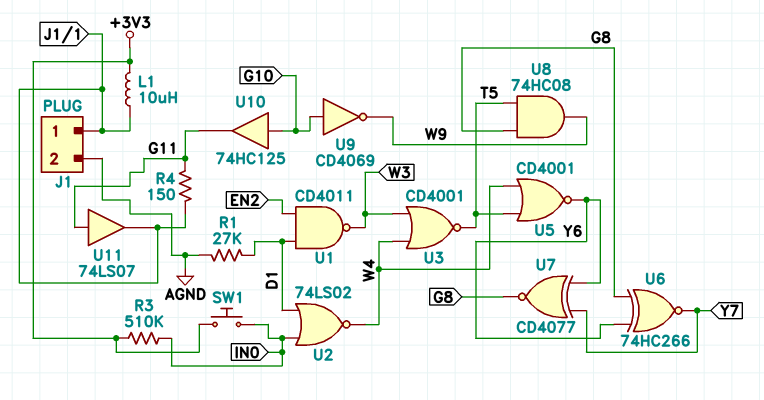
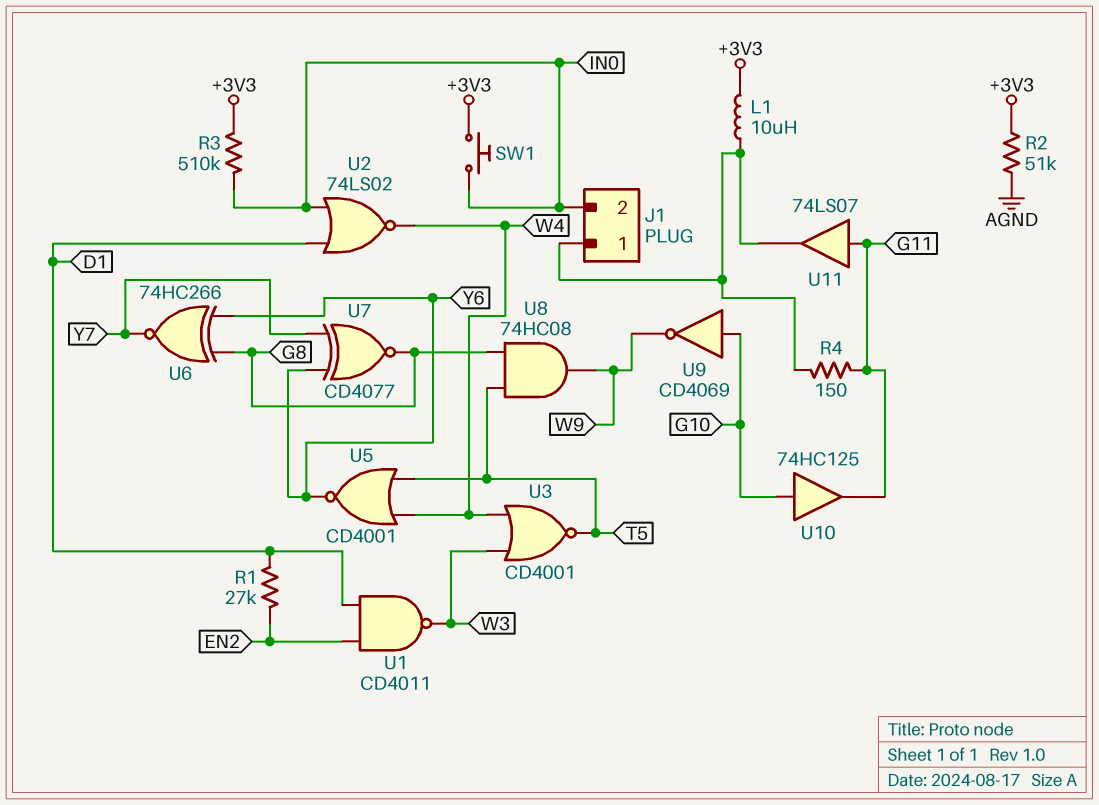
J1 pin 2: AGND -> IN0
R1: 27k (AGND, D1) -> 27k (D1, EN2)
R2: none -> 51k (+3V3, AGND)

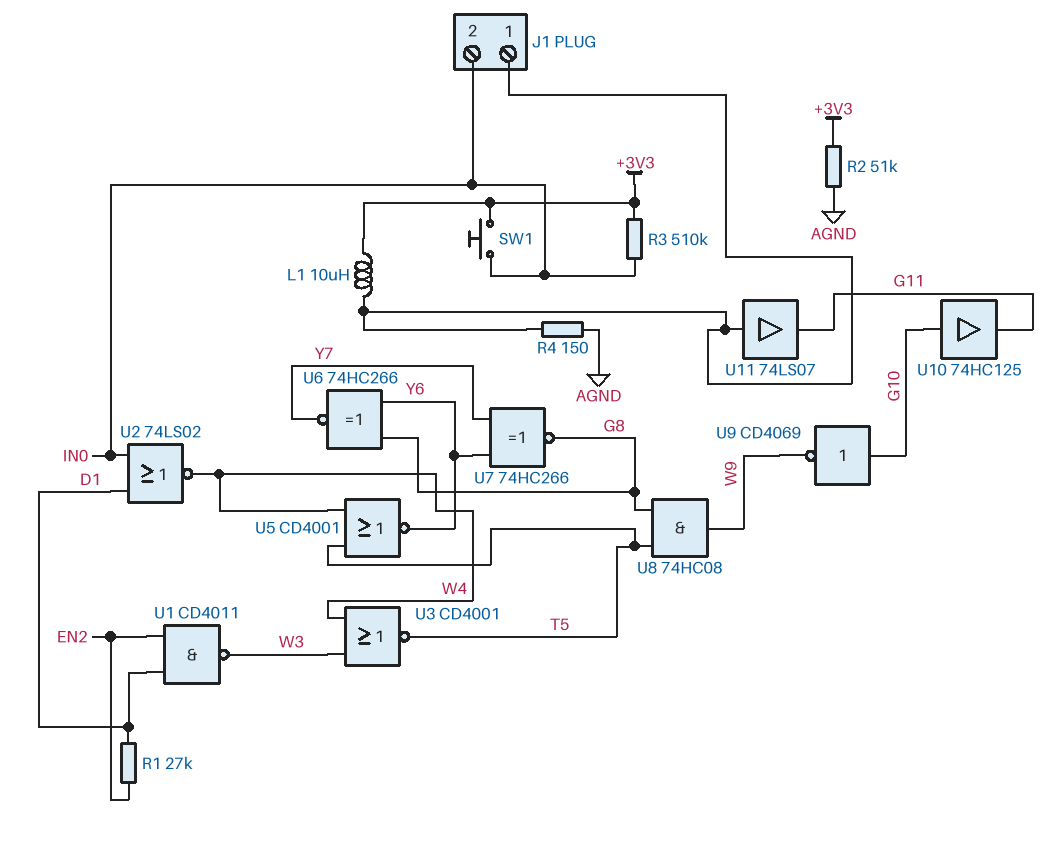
R4: 150 (G11, J1/1) -> 150 (AGND, J1/1)
U7: XNOR CD4077 (in Y6, in Y7, out G8) -> XNOR 74HC266 (in Y6, in Y7, out G8)
U11: buffer 74LS07 (in G11, out J1/1) -> buffer 74LS07 (in J1/1, out G11)

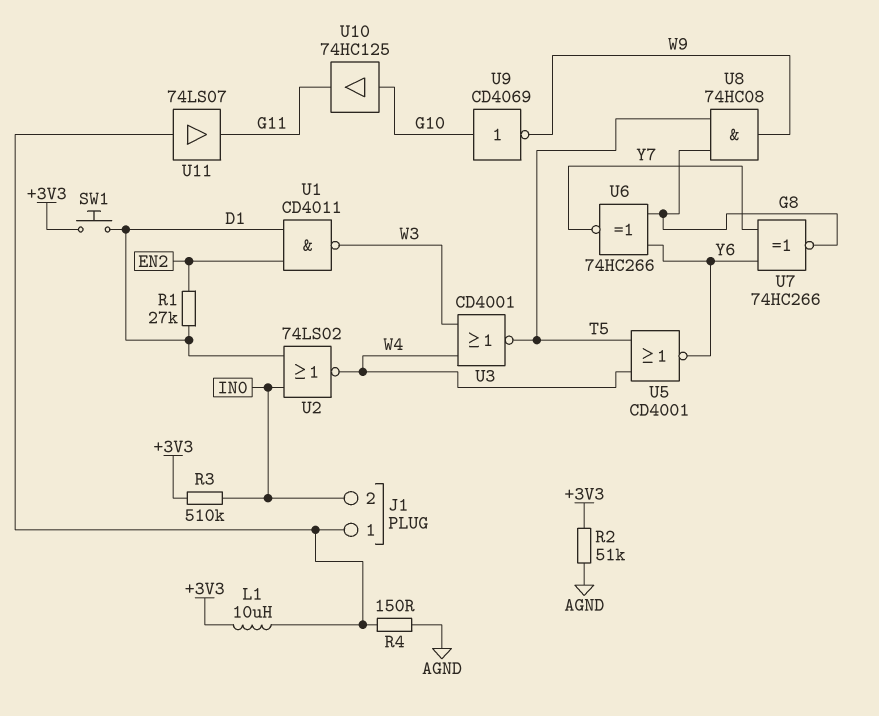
SW1: button (+3V3, IN0) -> button (+3V3, D1)

